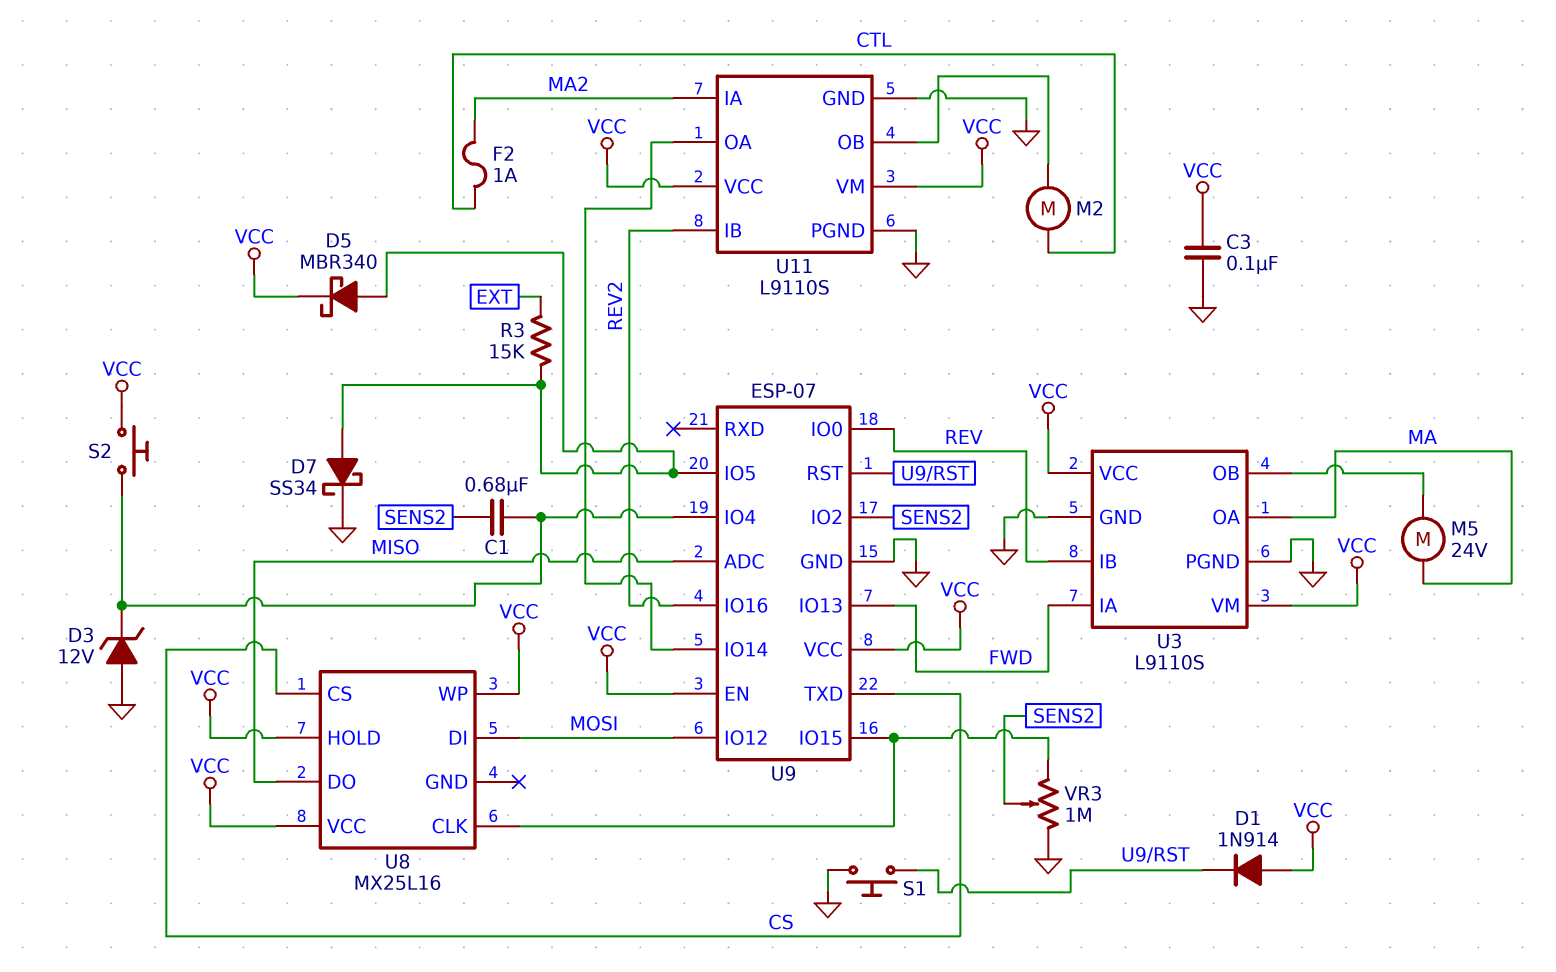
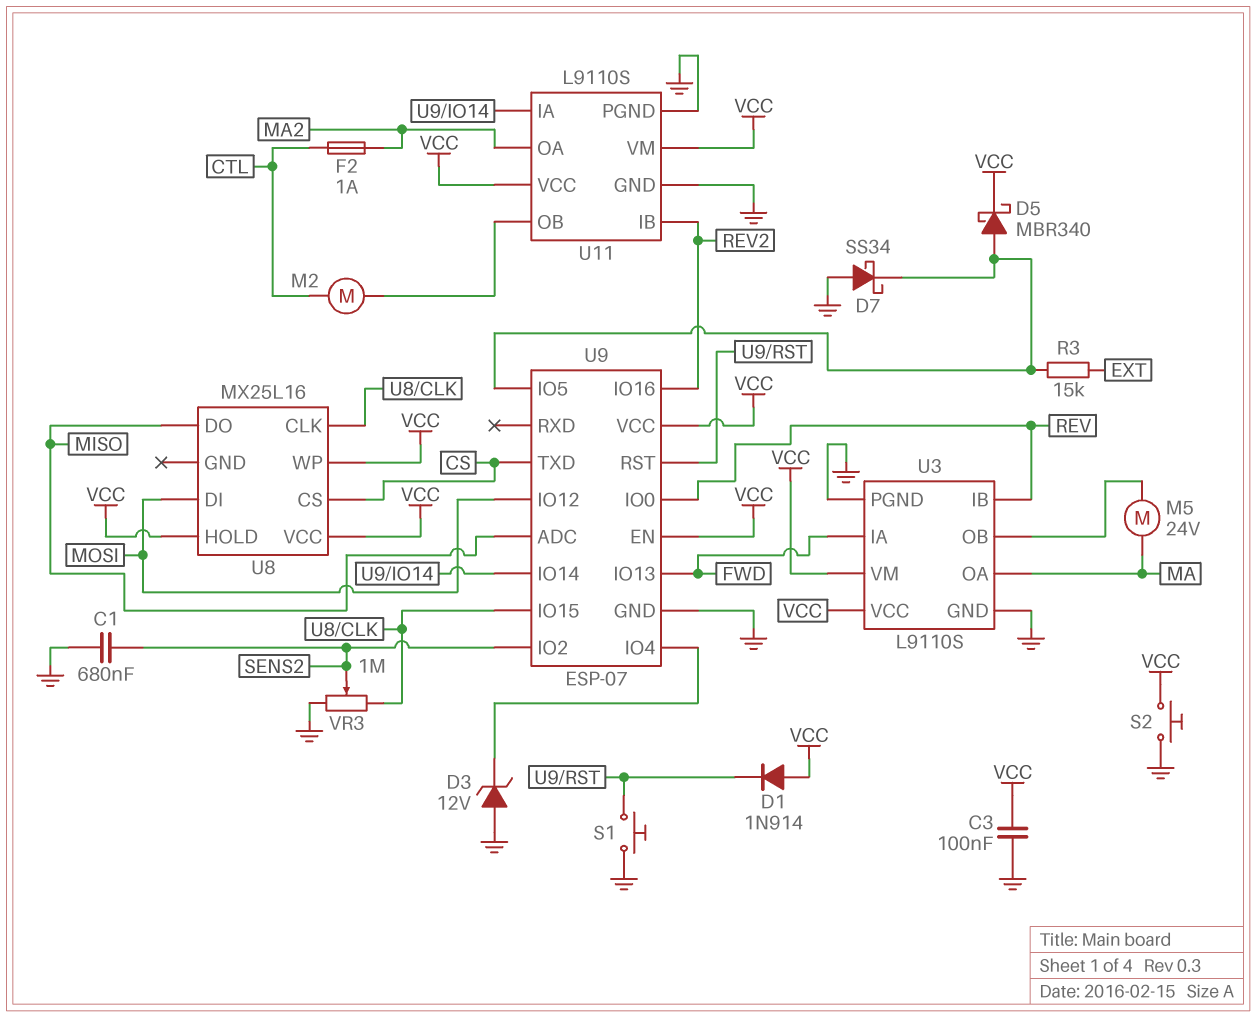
C1: 680nF (SENS2, U9/IO4) -> 680nF (GND, SENS2)
D7: schottky SS34 (A U9/IO5, K GND) -> schottky SS34 (A GND, K U9/IO5)
S2: button (U9/IO4, VCC) -> button (GND, VCC)
U11 pin IA: MA2 -> U9/IO14
U11 pin OA: U9/IO14 -> MA2

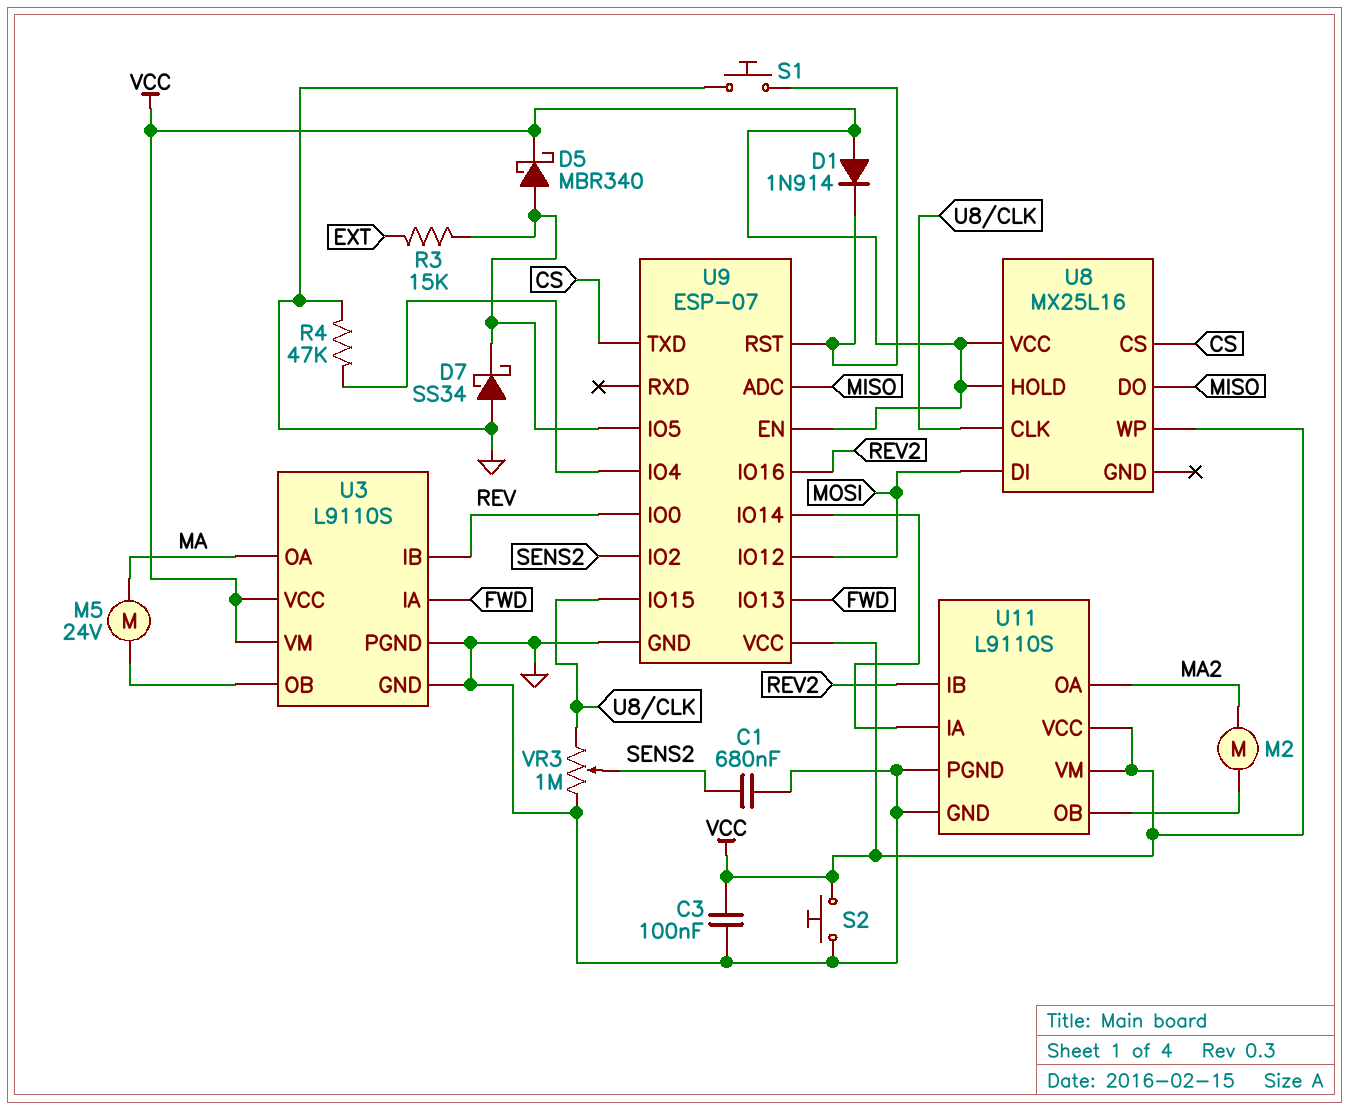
D3: zener 12V (A GND, K U9/IO4) -> none
F2: 1A (CTL, MA2) -> none
M2: motor (CTL, U11/OB) -> motor (MA2, U11/OB)
R4: none -> 47k (GND, U9/IO4)

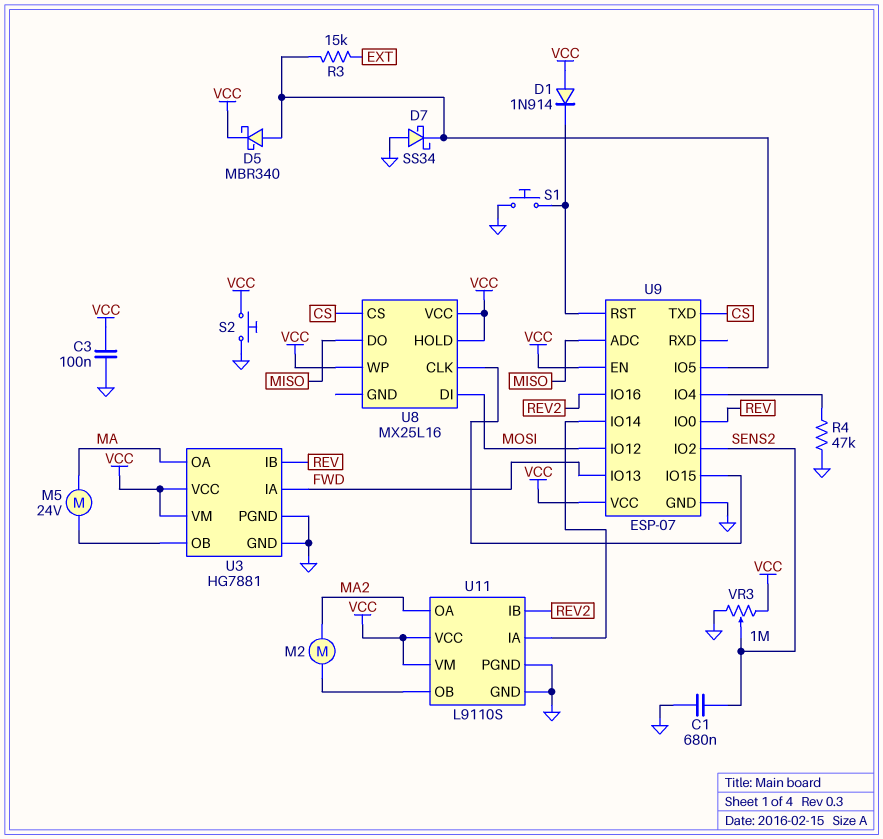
U3: L9110S -> HG7881
VR3: 1M (GND, U8/CLK, wiper SENS2) -> 1M (GND, VCC, wiper SENS2)

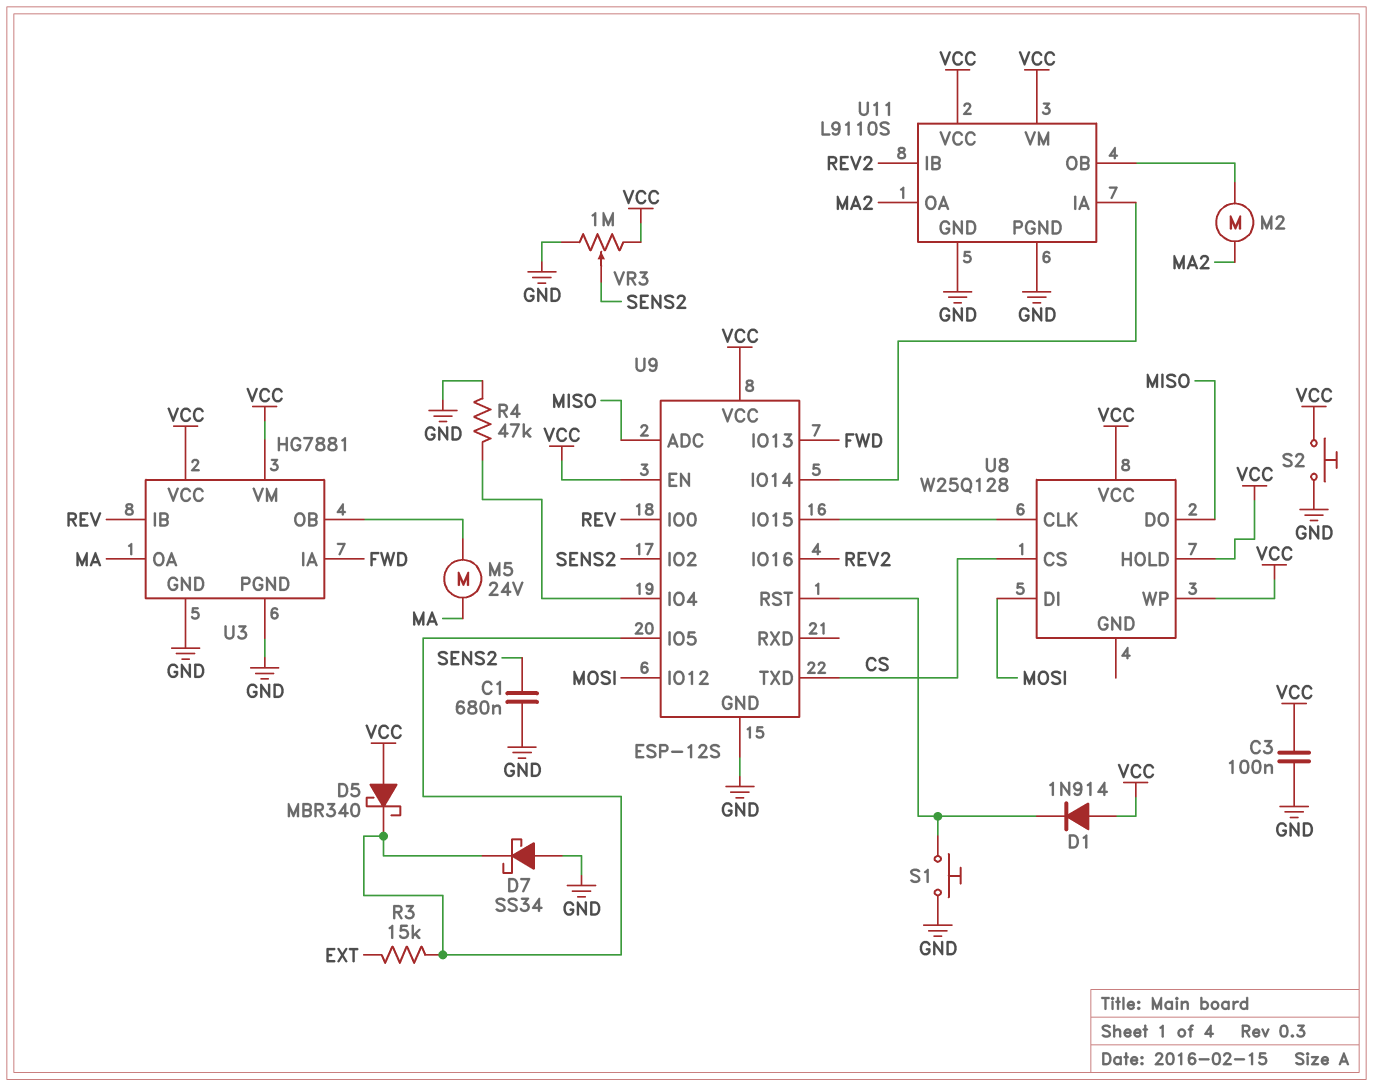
D5: schottky MBR340 (A U9/IO5, K VCC) -> schottky MBR340 (A VCC, K U9/IO5)
U8: MX25L16 -> W25Q128
U9: ESP-07 -> ESP-12S

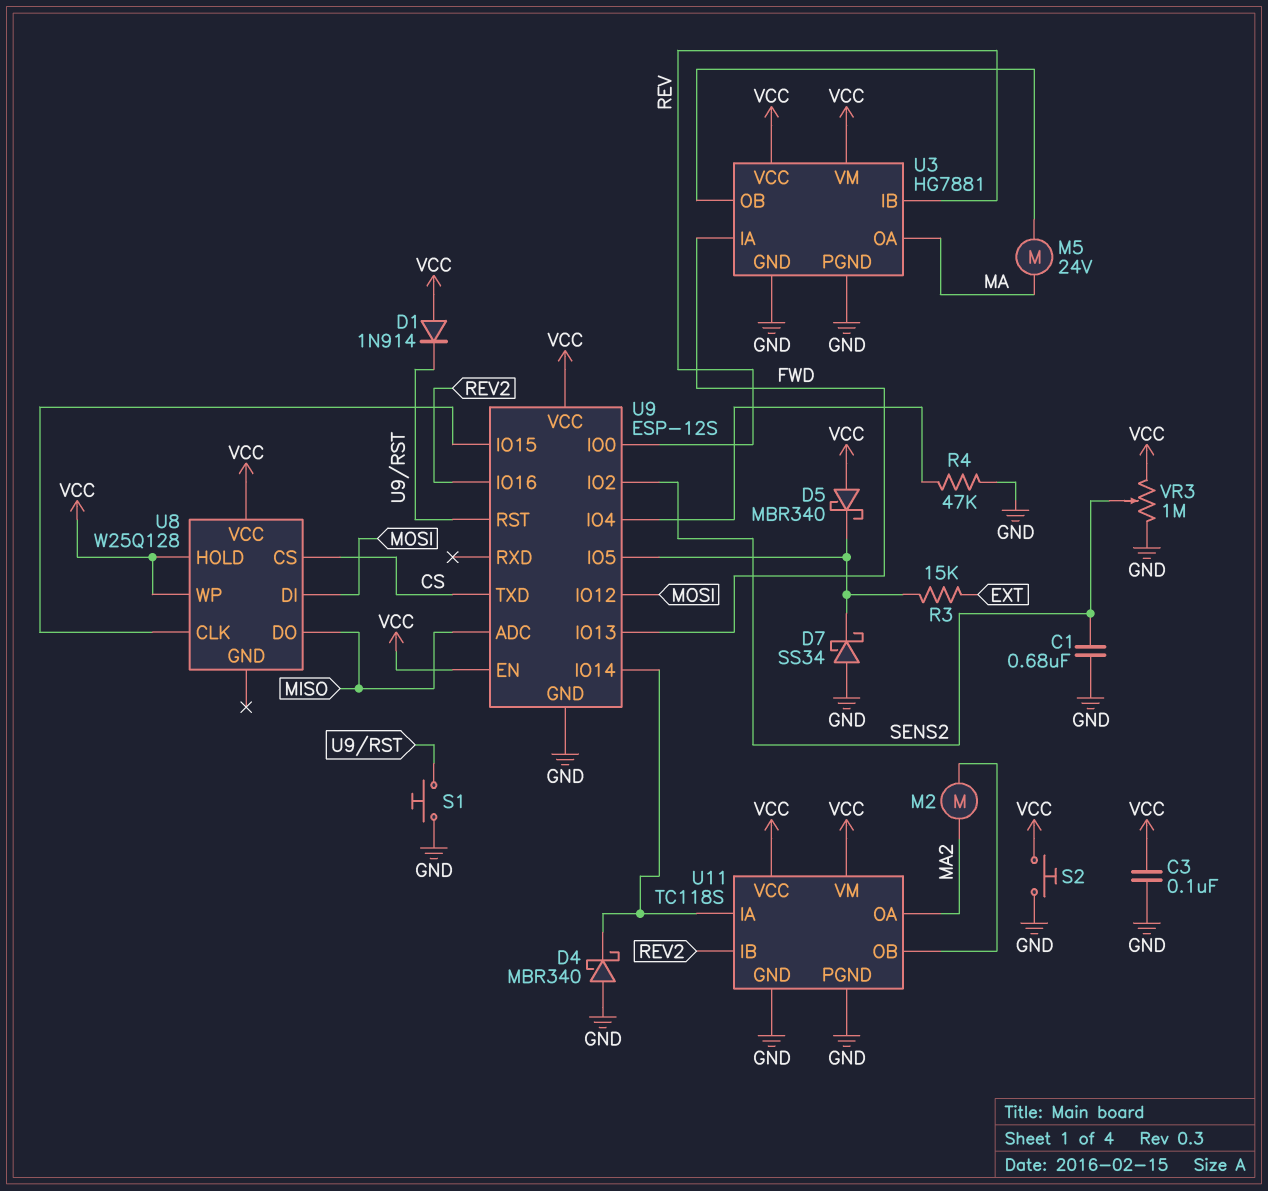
D4: none -> schottky MBR340 (A GND, K U9/IO14)
U11: L9110S -> TC118S

